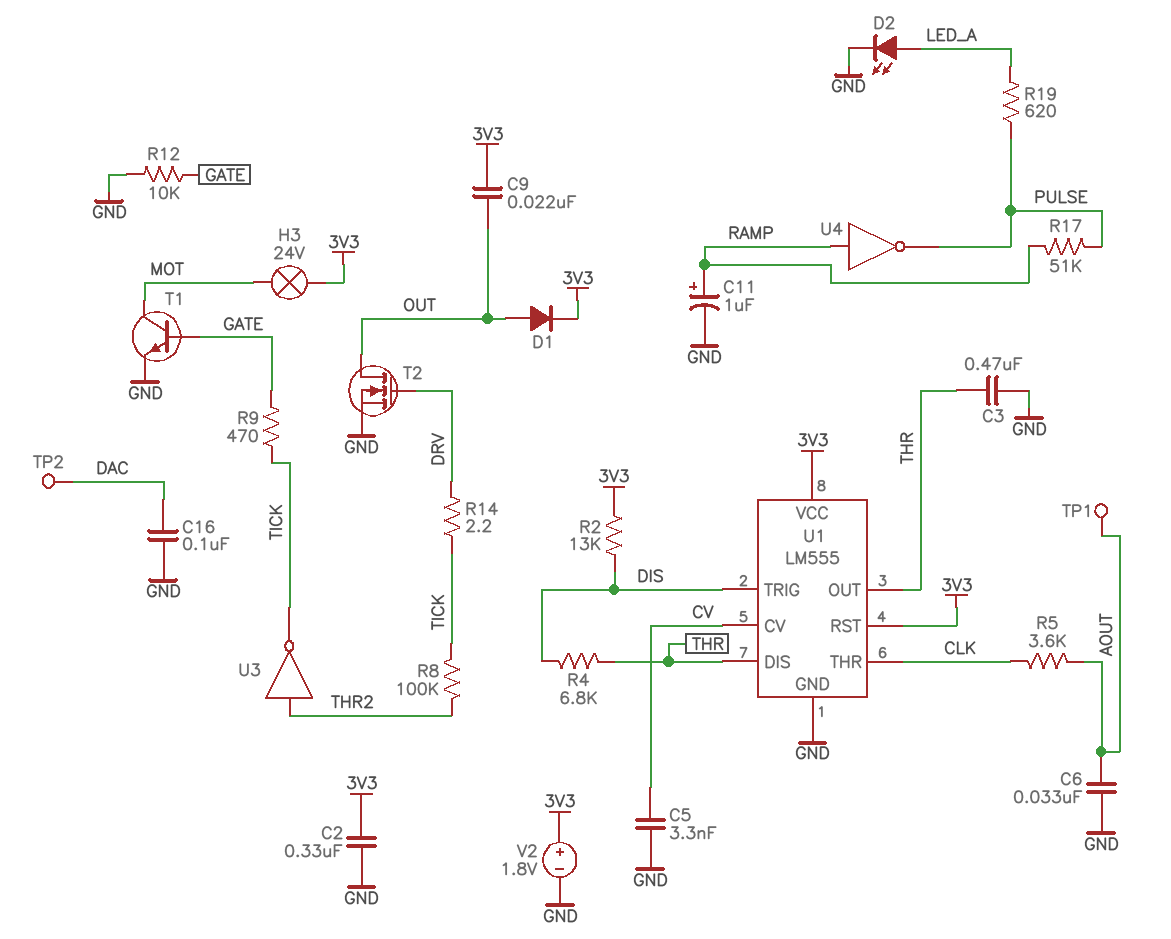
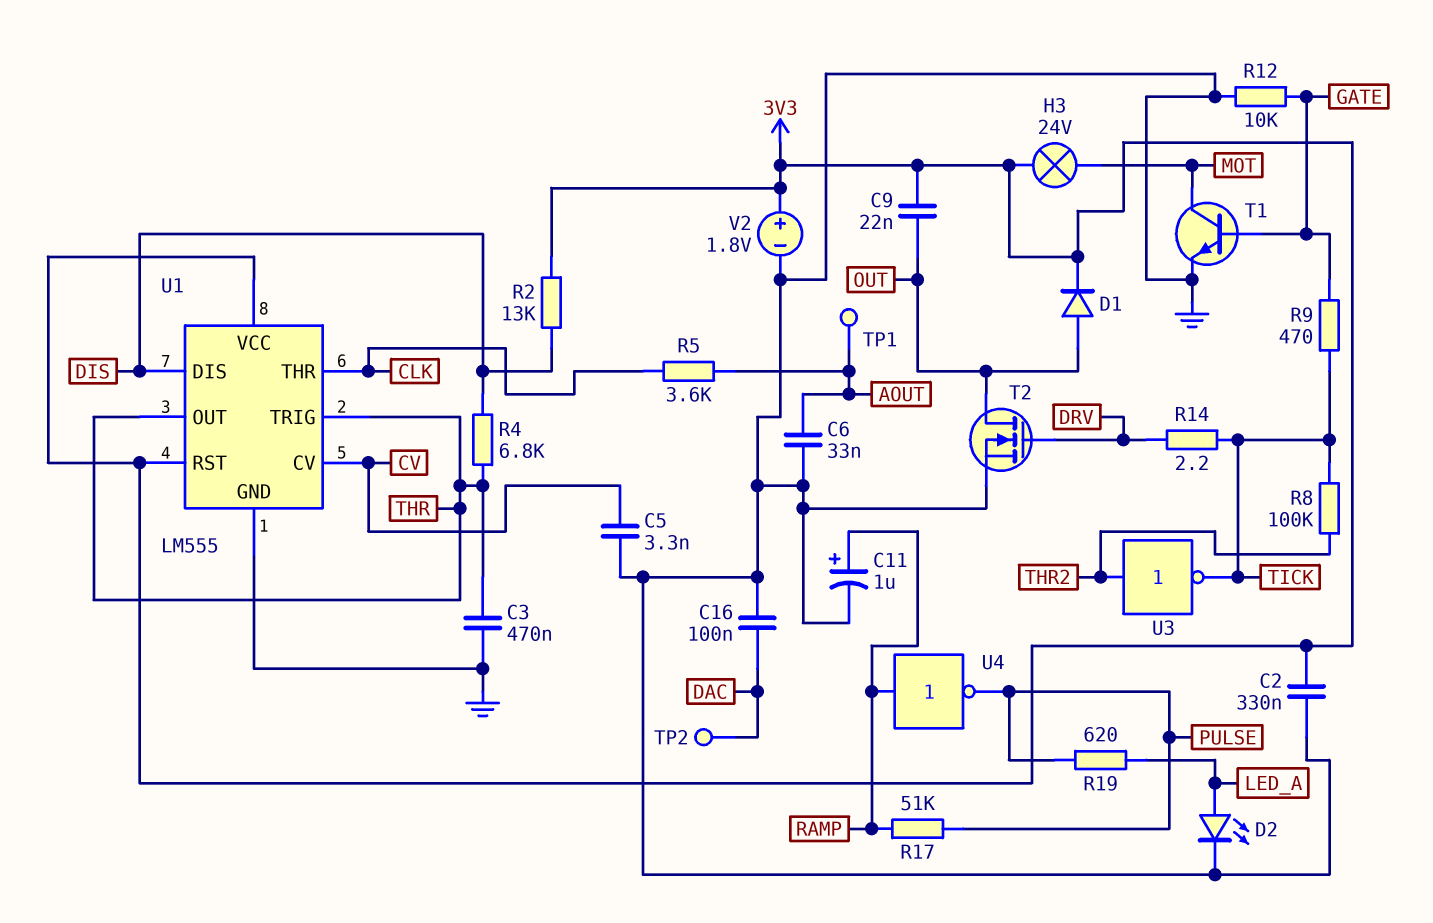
U1 pin DIS: THR -> DIS
U1 pin TRIG: DIS -> THR

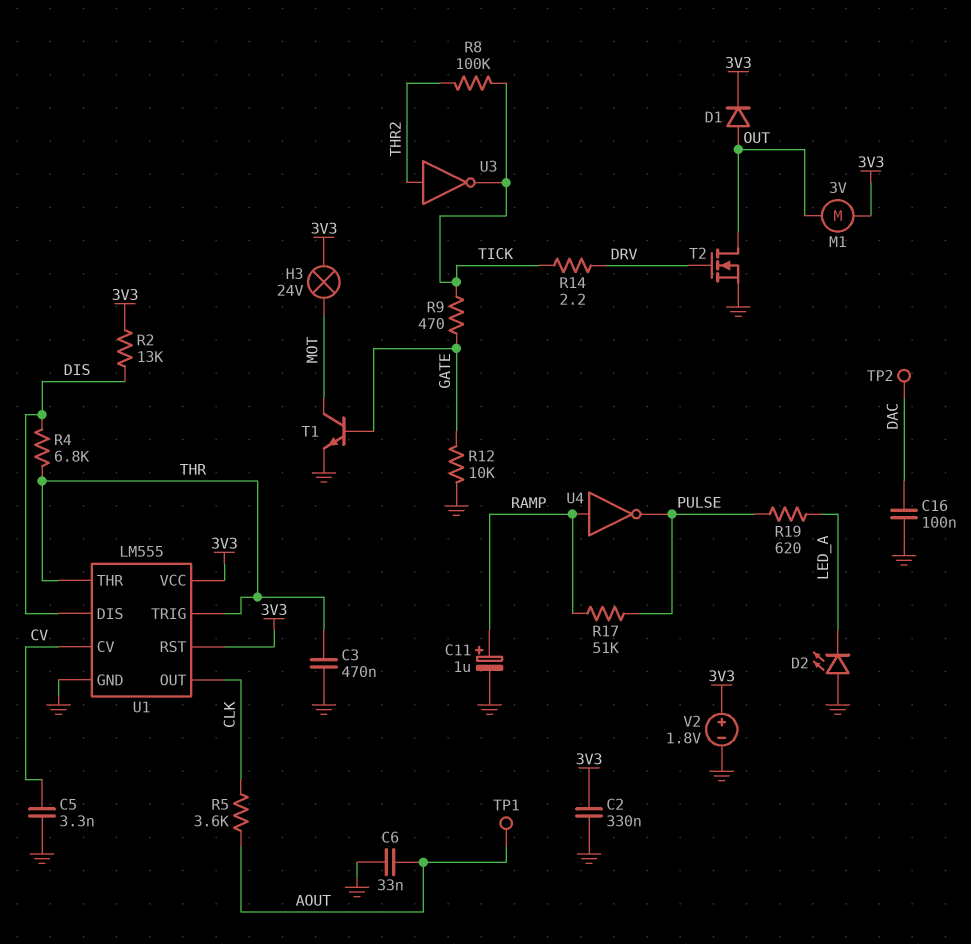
C9: 22nF (3V3, OUT) -> none
D2: LED (A LED_A, K GND) -> LED (A GND, K LED_A)
M1: none -> motor 3V (3V3, OUT)
U1 pin OUT: THR -> CLK
U1 pin THR: CLK -> THR

